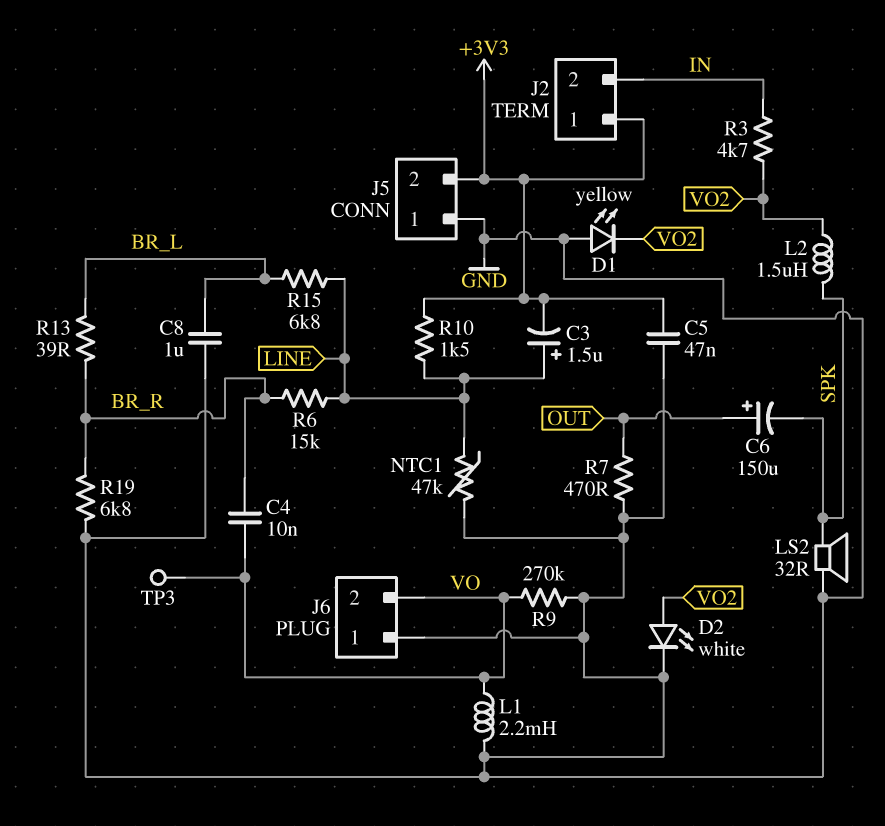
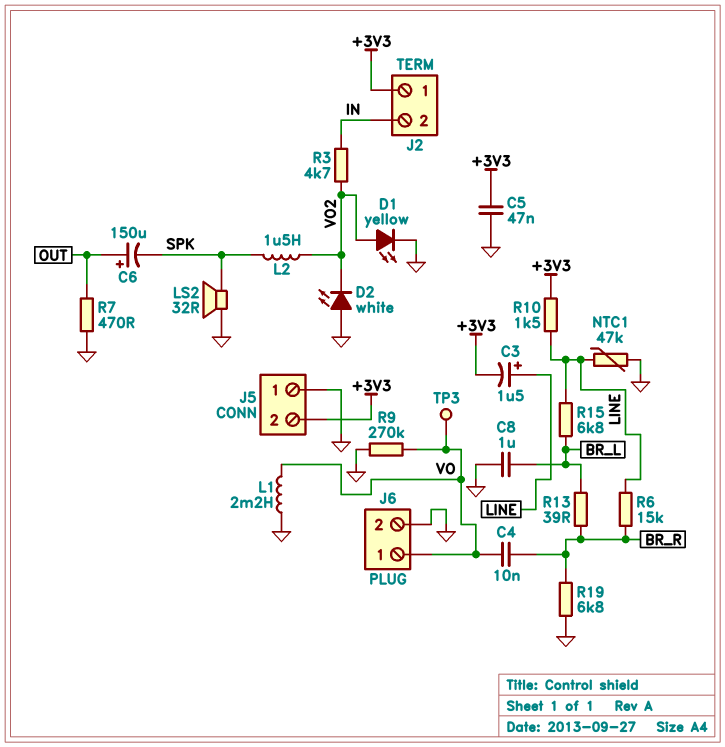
D1: LED yellow (A GND, K VO2) -> LED yellow (A VO2, K GND)
D2: LED white (A VO2, K GND) -> LED white (A GND, K VO2)
J6 pin 1: GND -> VO
J6 pin 2: VO -> GND

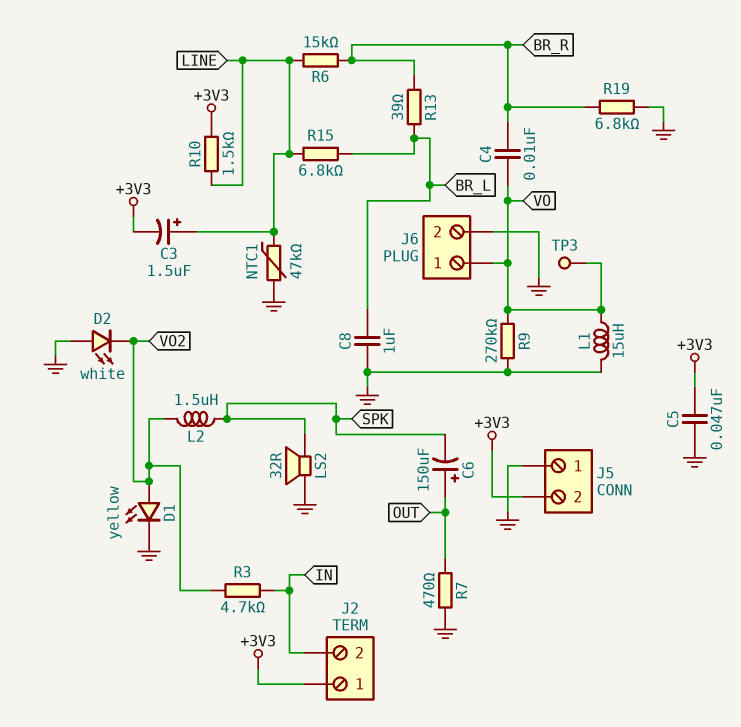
L1: 2.2mH (GND, VO) -> 15uH (GND, VO)

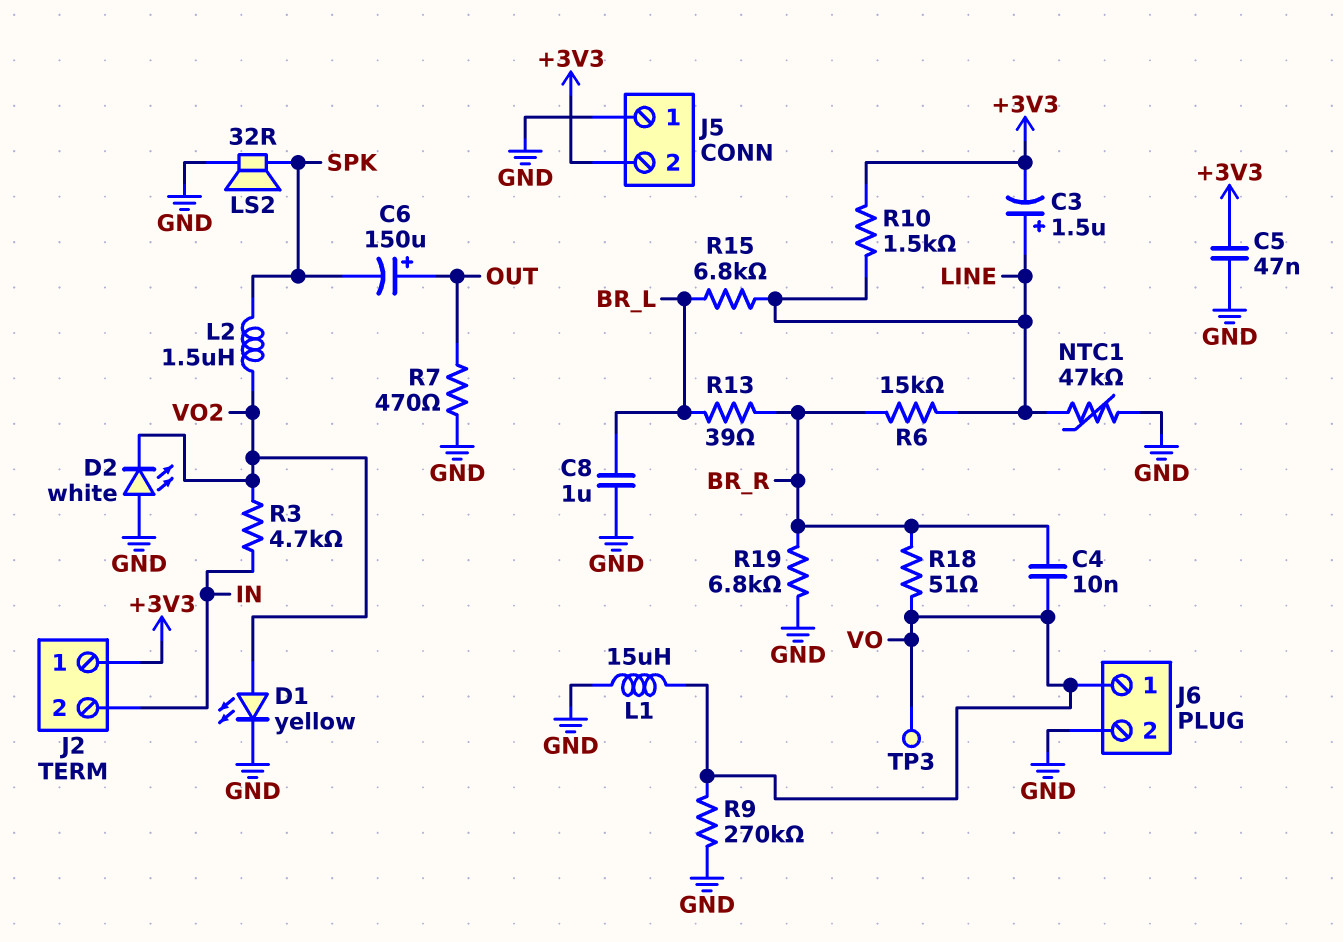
R18: none -> 51 (BR_R, VO)

